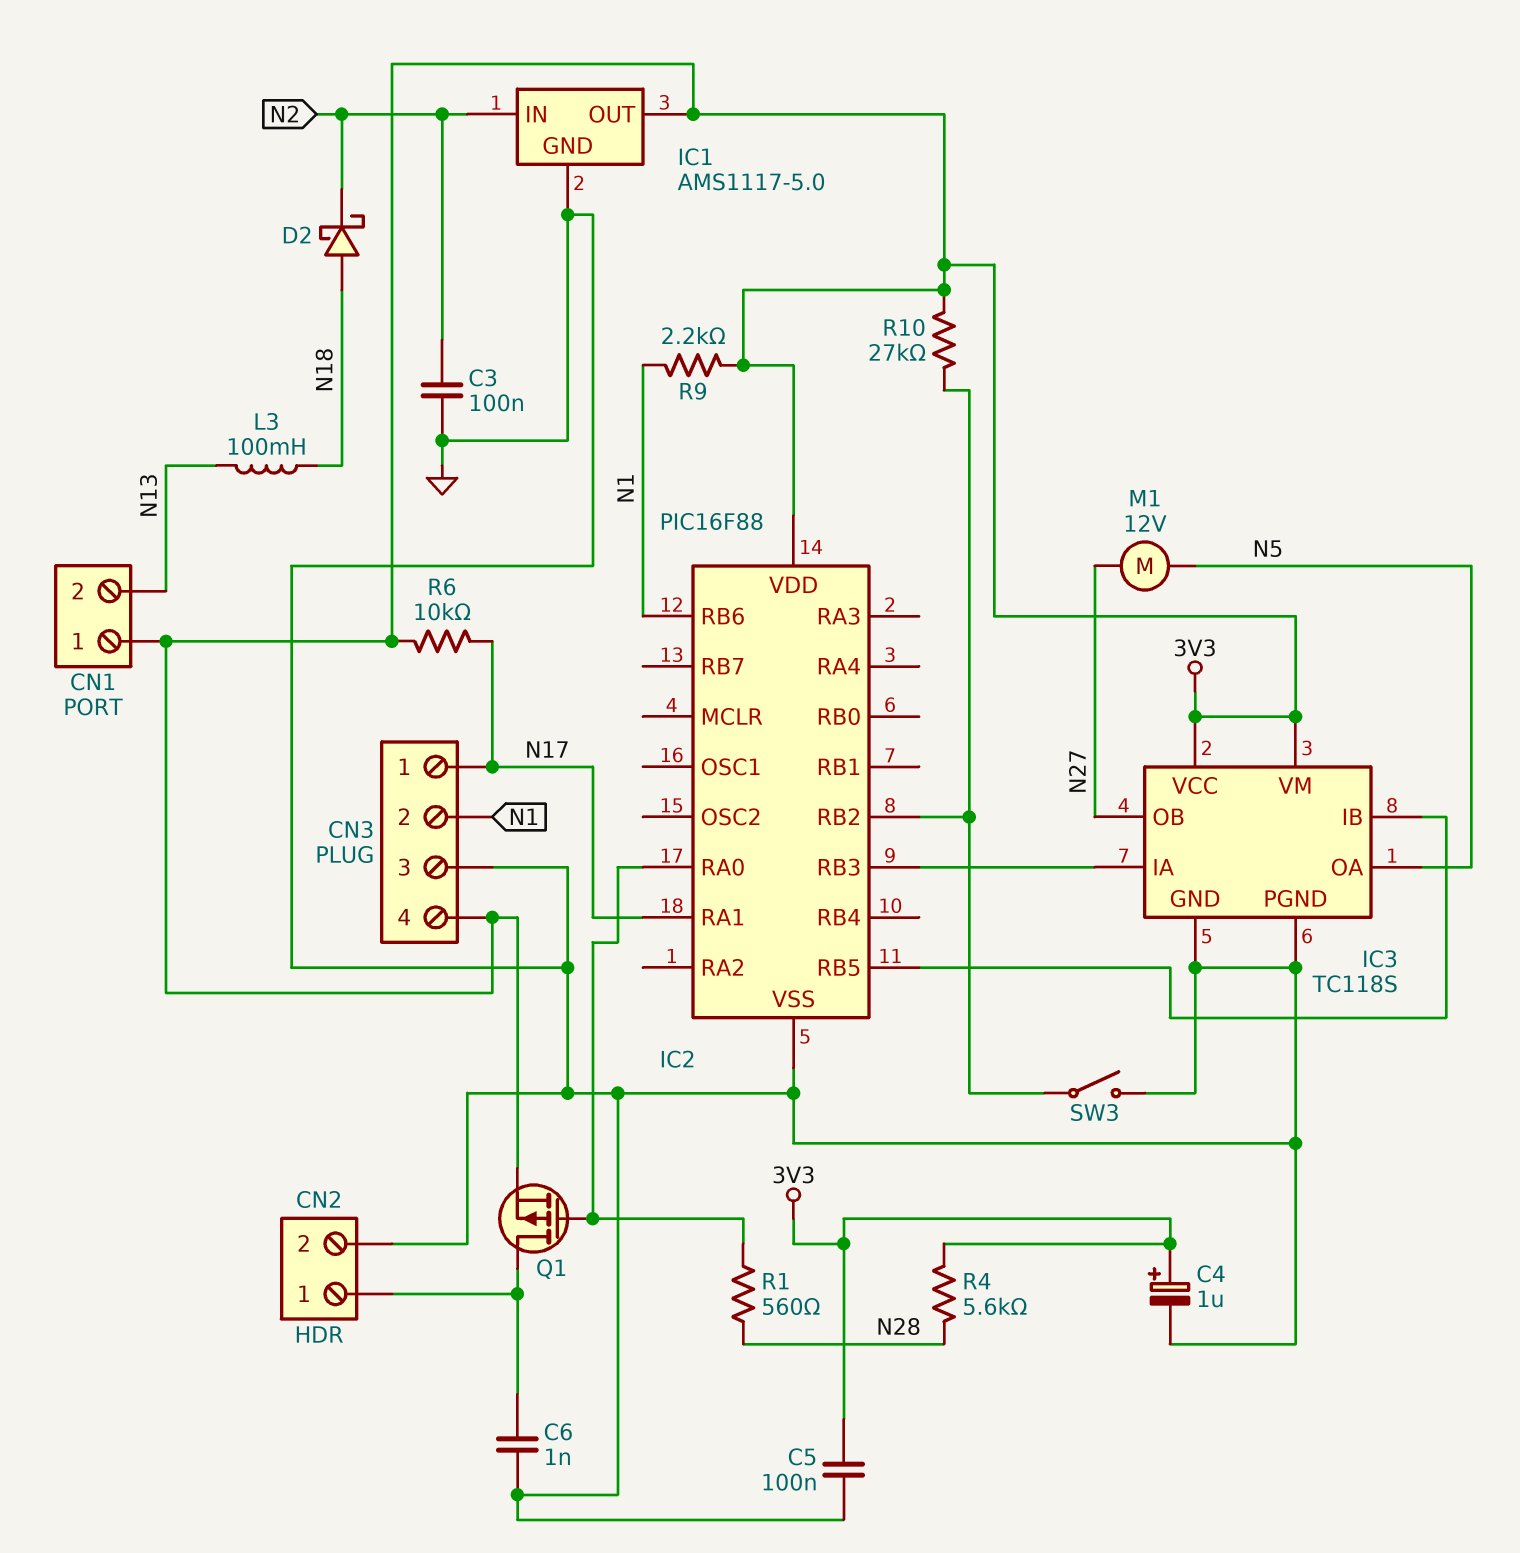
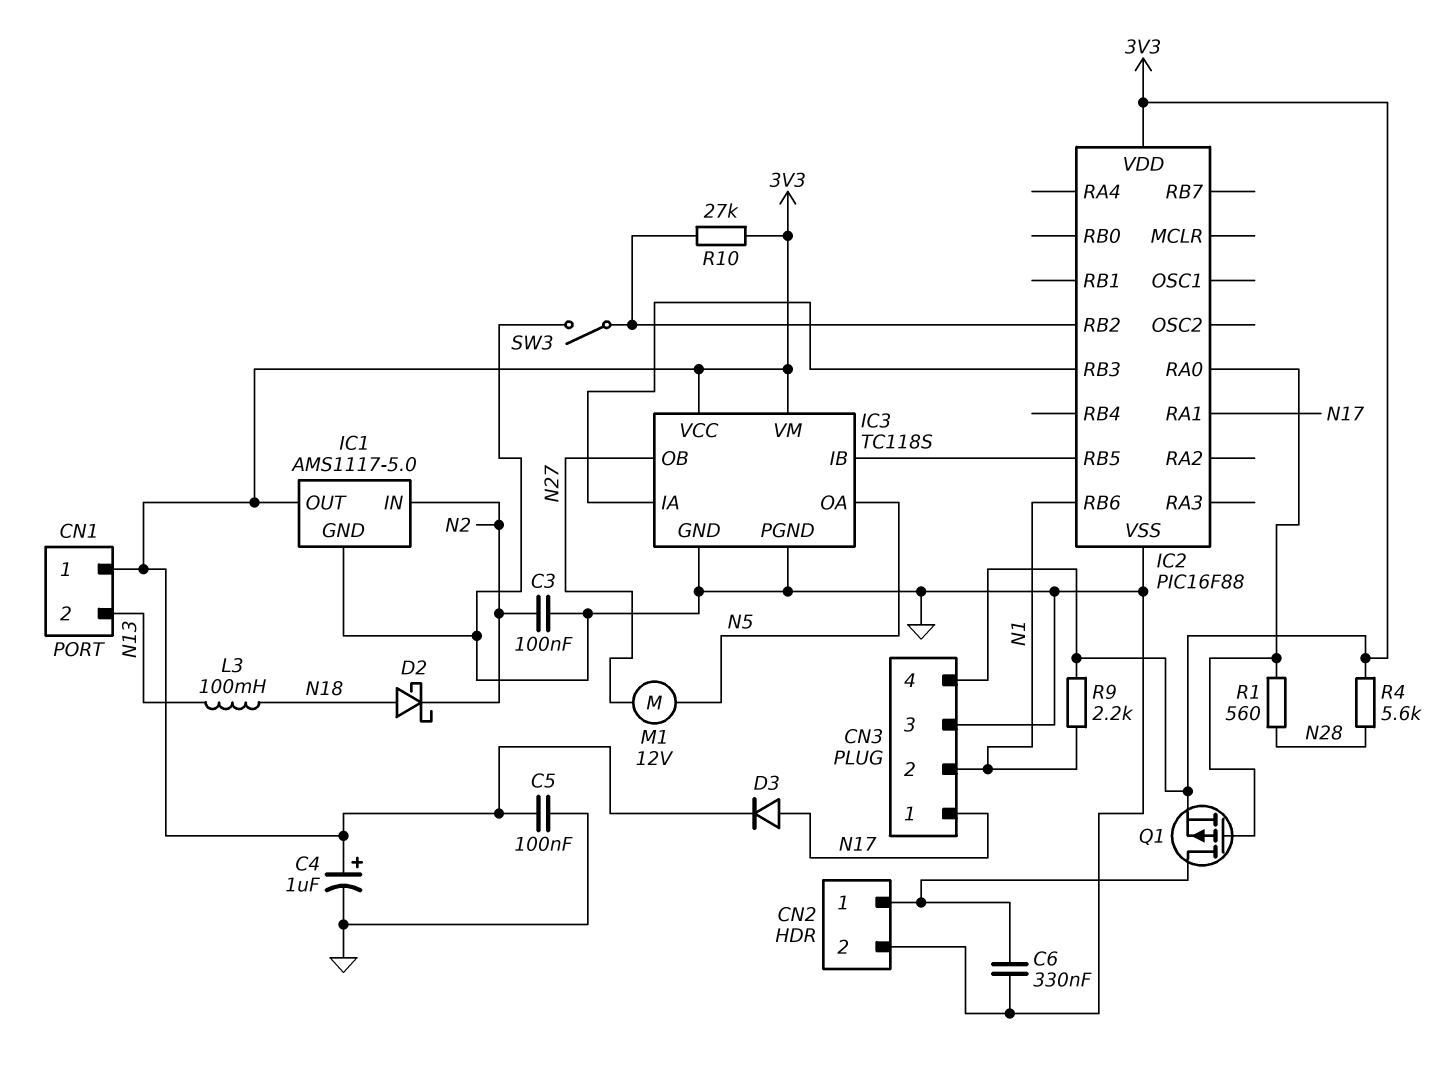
C6: 1nF (CN2/1, GND) -> 330nF (CN2/1, GND)
D3: none -> diode (A N17, K 3V3)
R6: 10k (3V3, N17) -> none

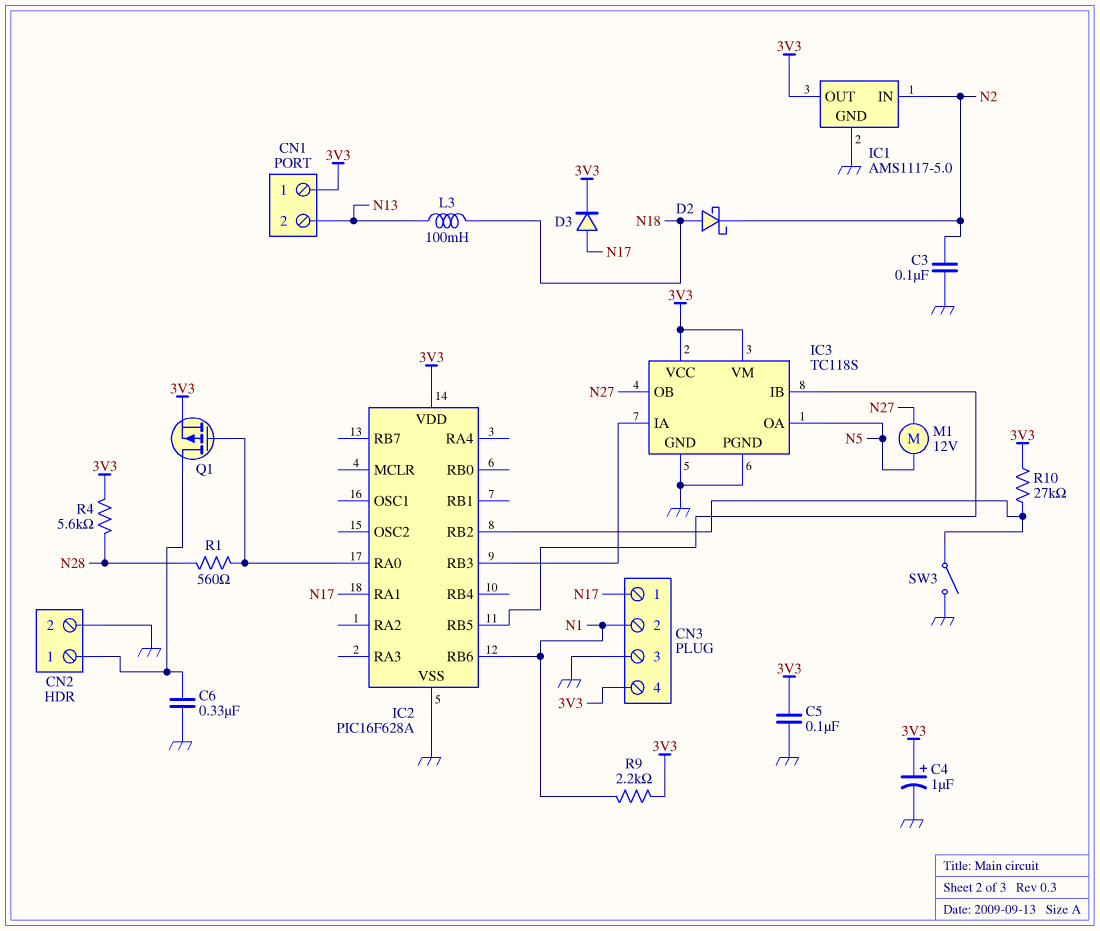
IC2: PIC16F88 -> PIC16F628A

